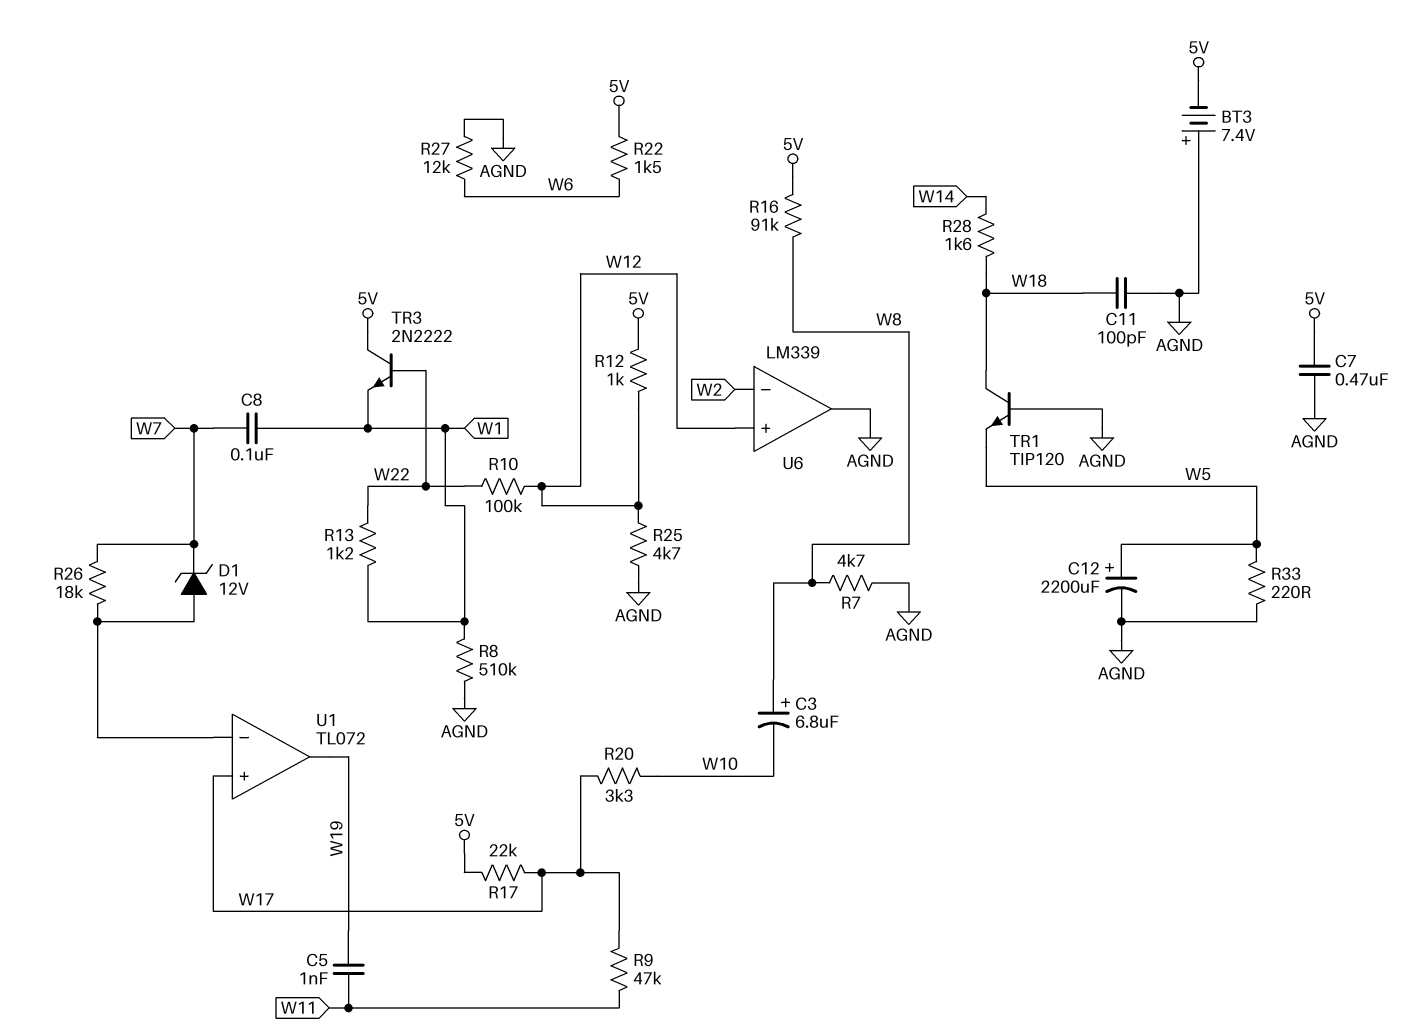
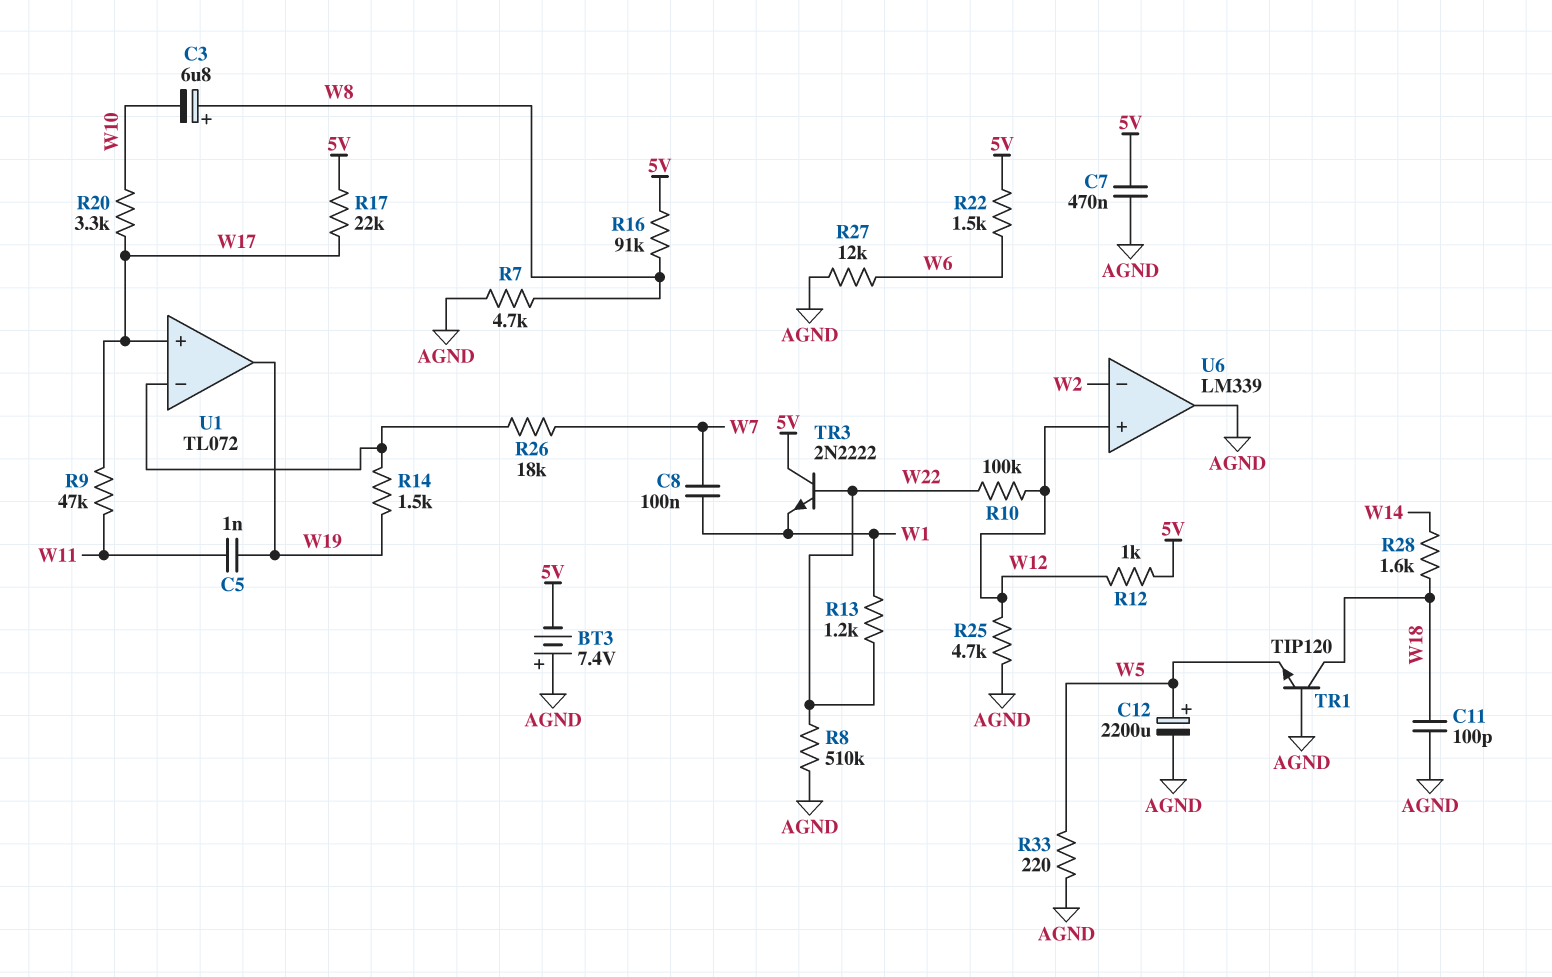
D1: zener 12V (A U1/in-, K W7) -> none
R8: 510k (AGND, W1) -> 510k (AGND, W22)
R14: none -> 1.5k (U1/in-, W19)

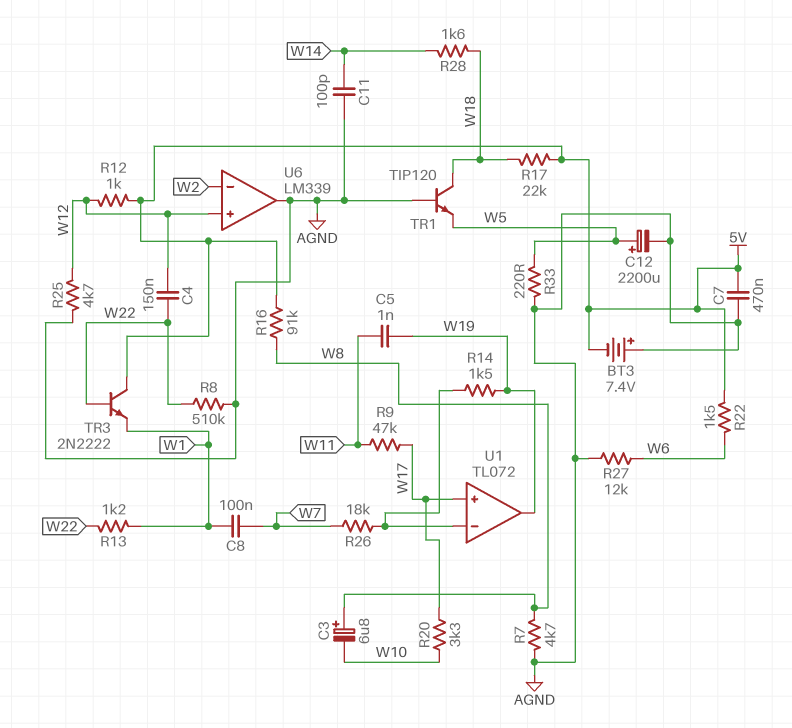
C4: none -> 150nF (W12, W22)
C11: 100pF (AGND, W18) -> 100pF (AGND, W14)
R10: 100k (W12, W22) -> none
R17: 22k (5V, W17) -> 22k (5V, W18)

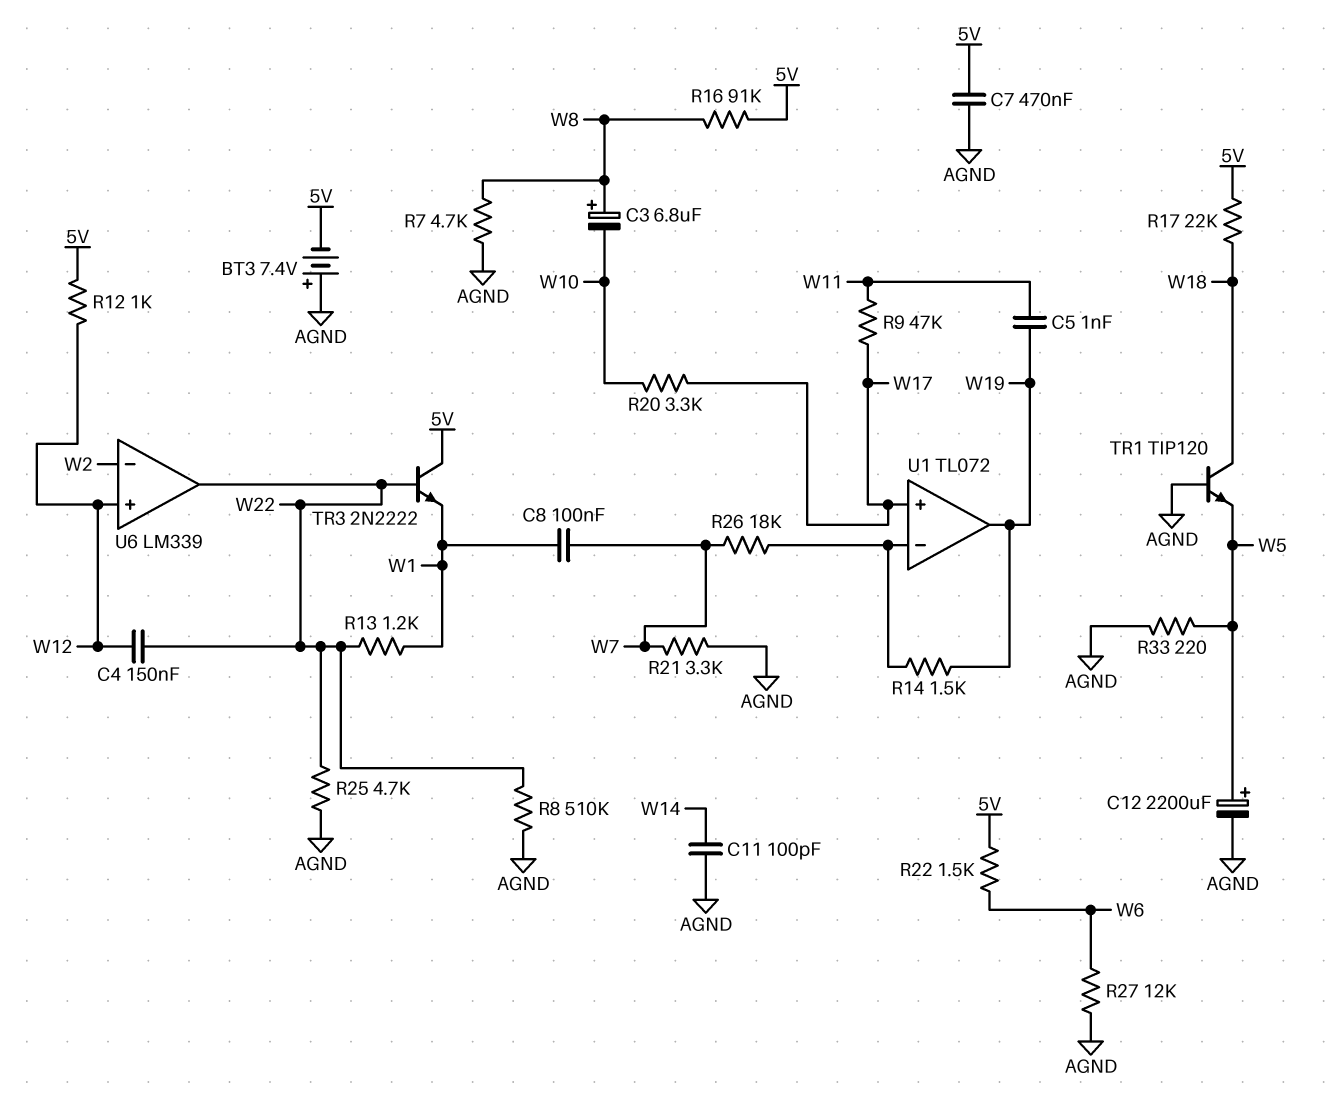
R21: none -> 3.3k (AGND, W7)
R25: 4.7k (AGND, W12) -> 4.7k (AGND, W22)
R28: 1.6k (W14, W18) -> none
U6 pin out: AGND -> W22

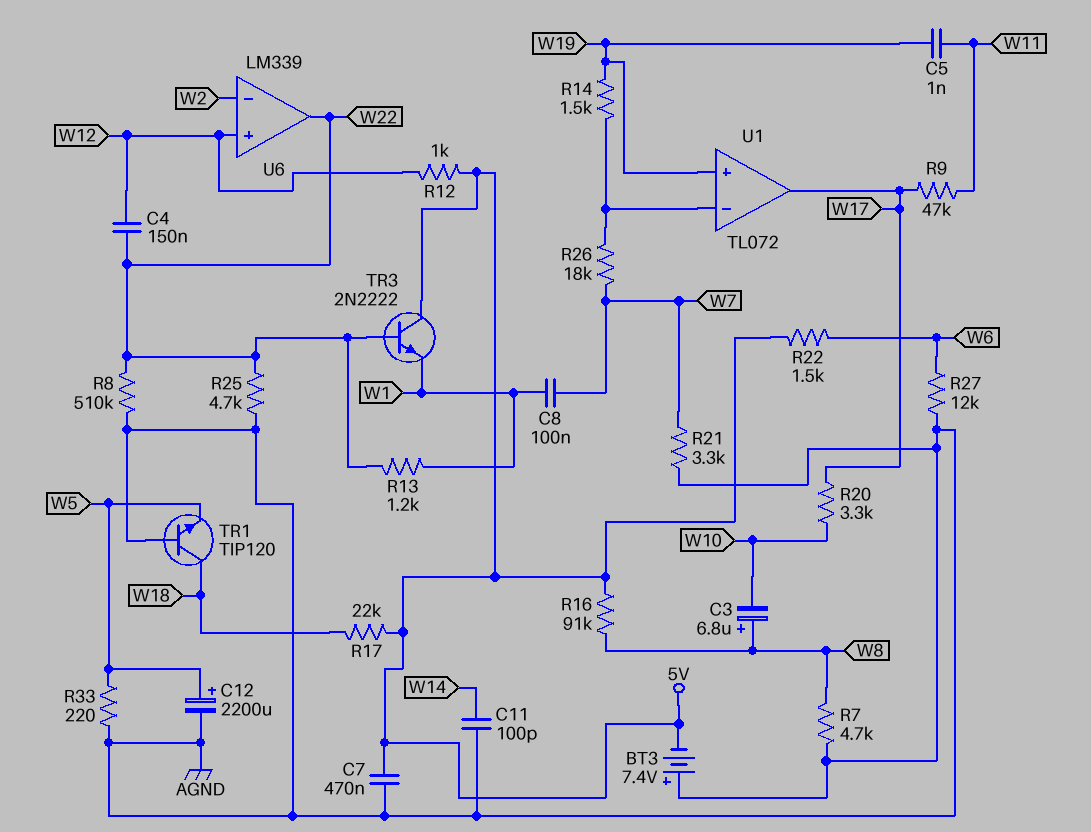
U1 pin in+: W17 -> W19
U1 pin out: W19 -> W17

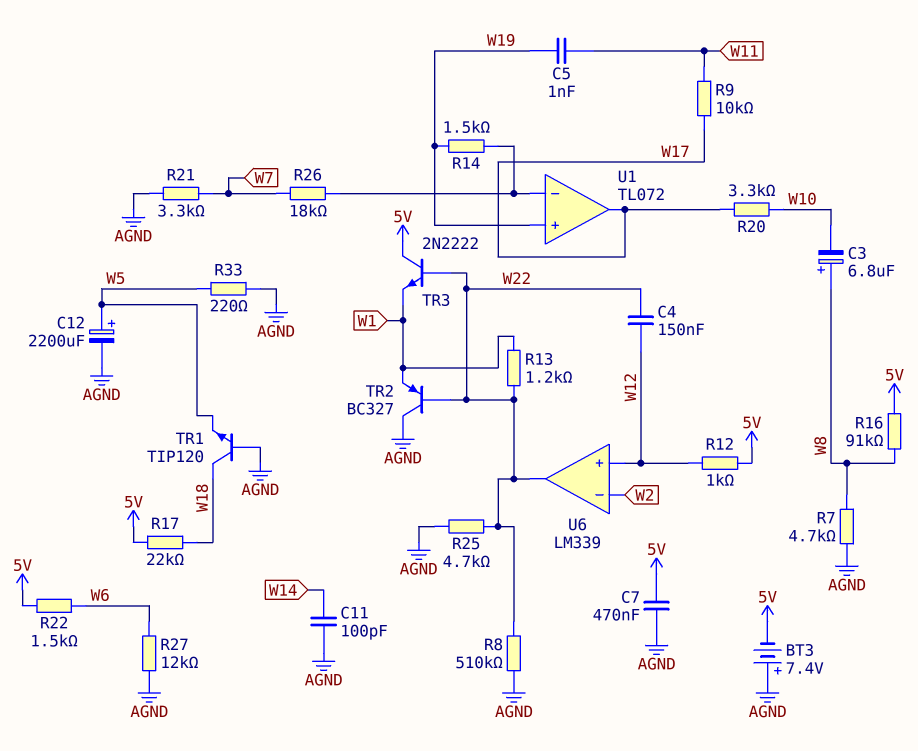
C8: 100nF (W1, W7) -> none
R9: 47k (W11, W17) -> 10k (W11, W17)
TR2: none -> PNP BC327 (B W22, C AGND, E W1)

